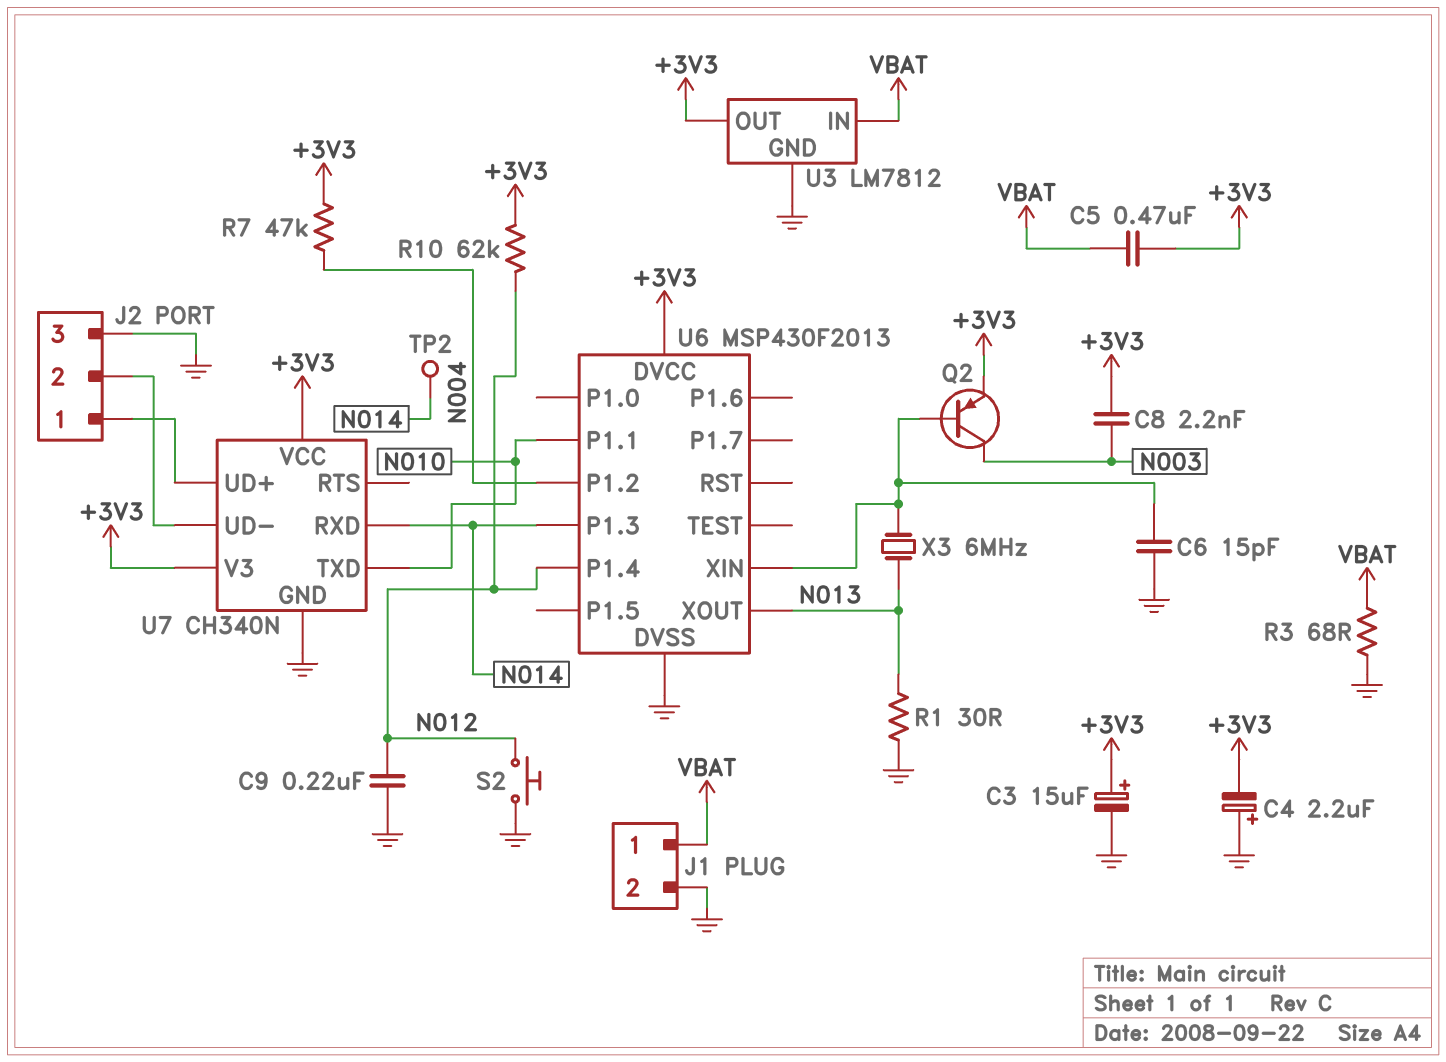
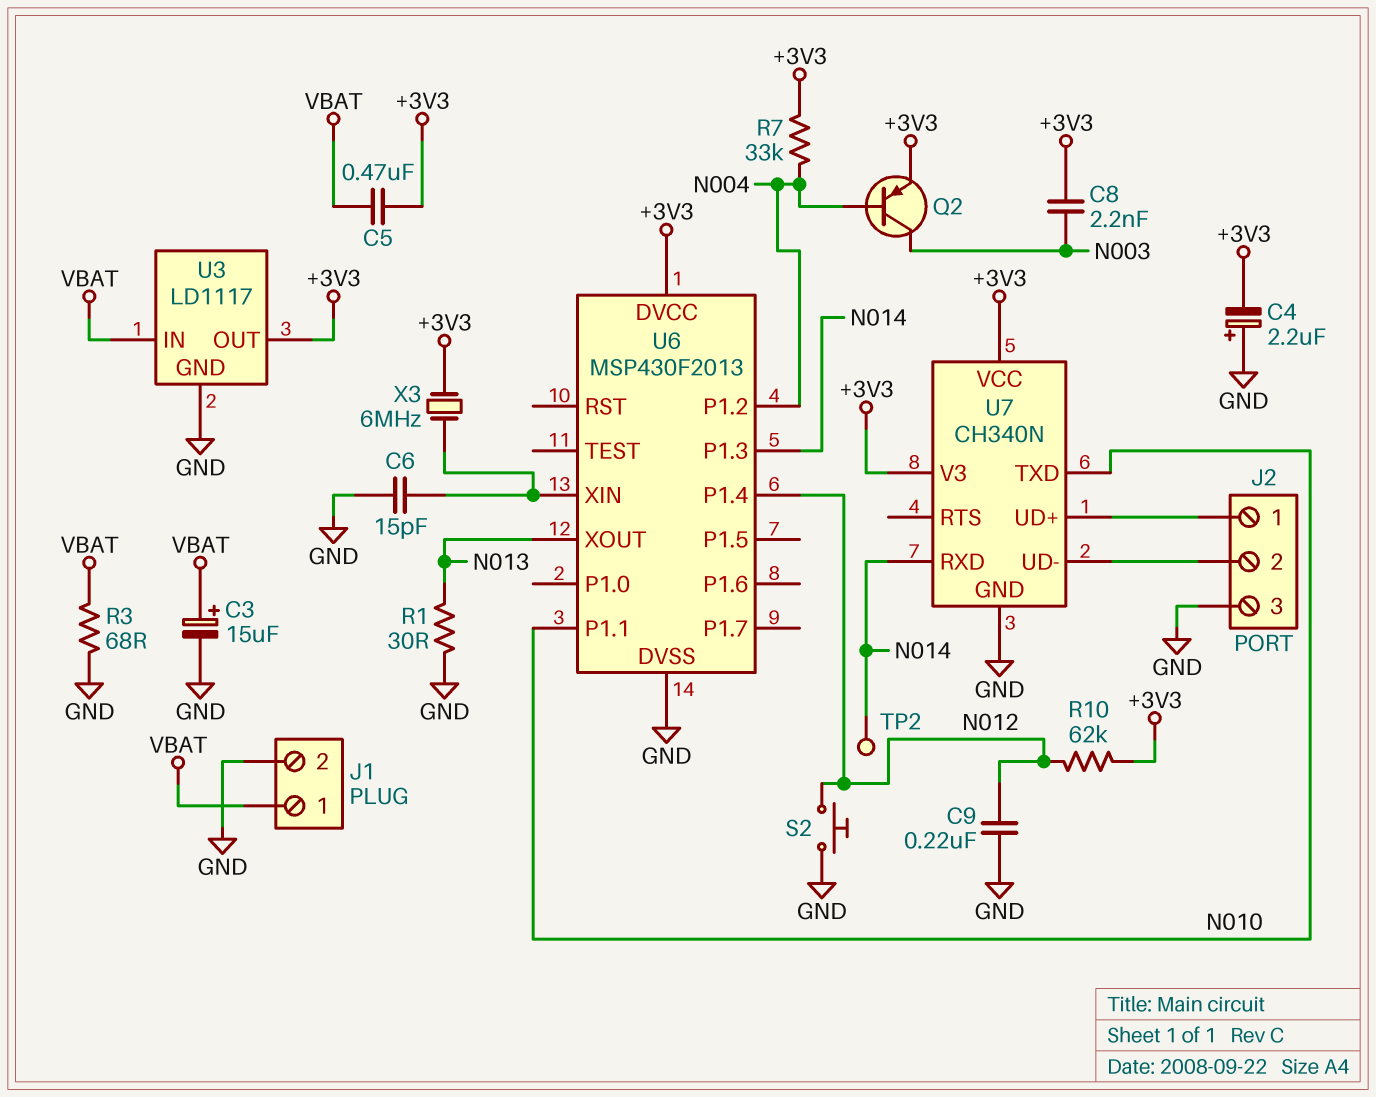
C3: 15uF (plus +3V3, minus GND) -> 15uF (plus VBAT, minus GND)
Q2: PNP (B U6/XIN, C N003, E +3V3) -> PNP (B N004, C N003, E +3V3)
R7: 47k (+3V3, N004) -> 33k (+3V3, N004)
U3: LM7812 -> LD1117
X3: 6MHz (N013, U6/XIN) -> 6MHz (+3V3, U6/XIN)

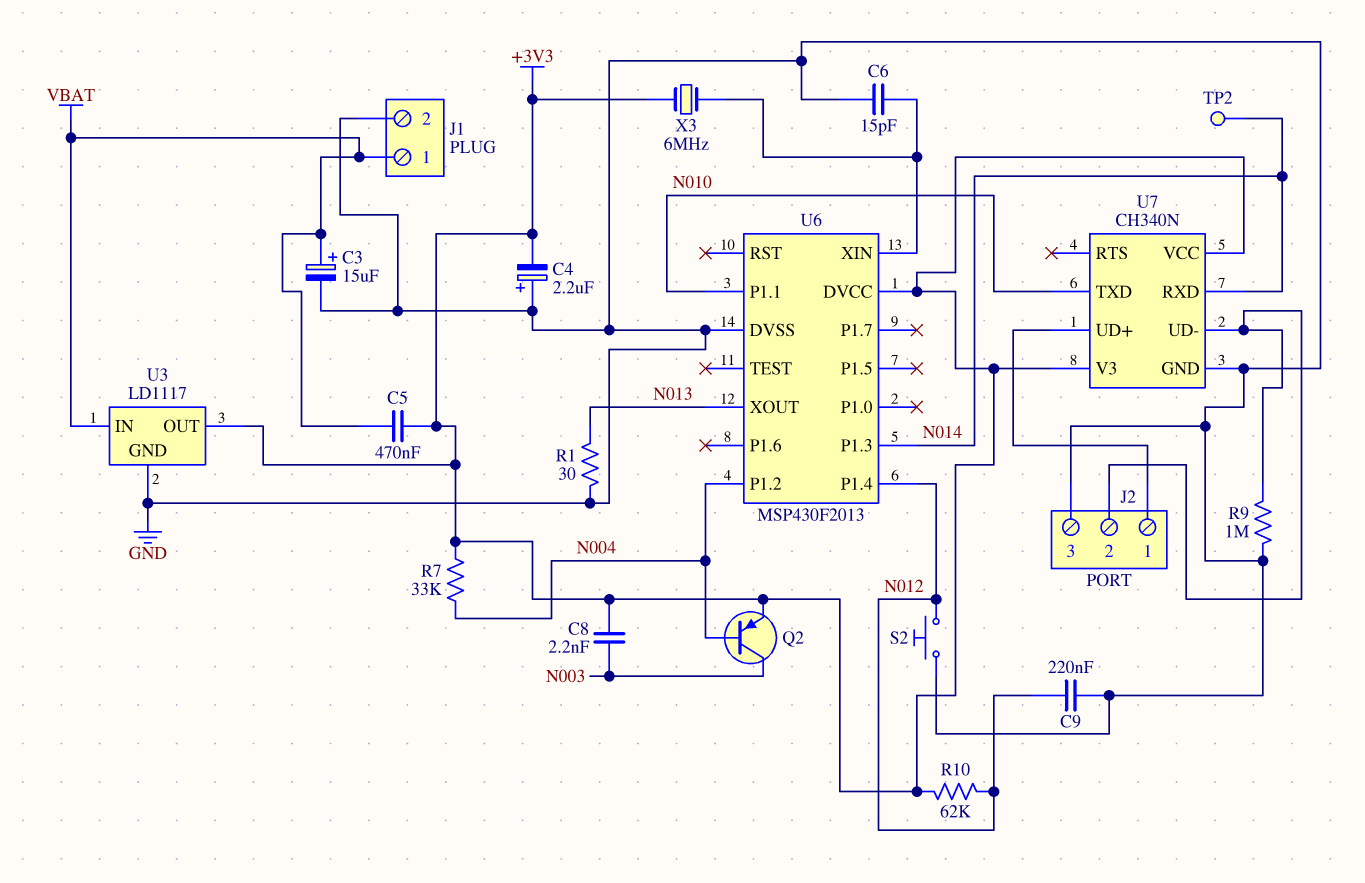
R3: 68 (GND, VBAT) -> none
R9: none -> 1M (GND, J2/2)

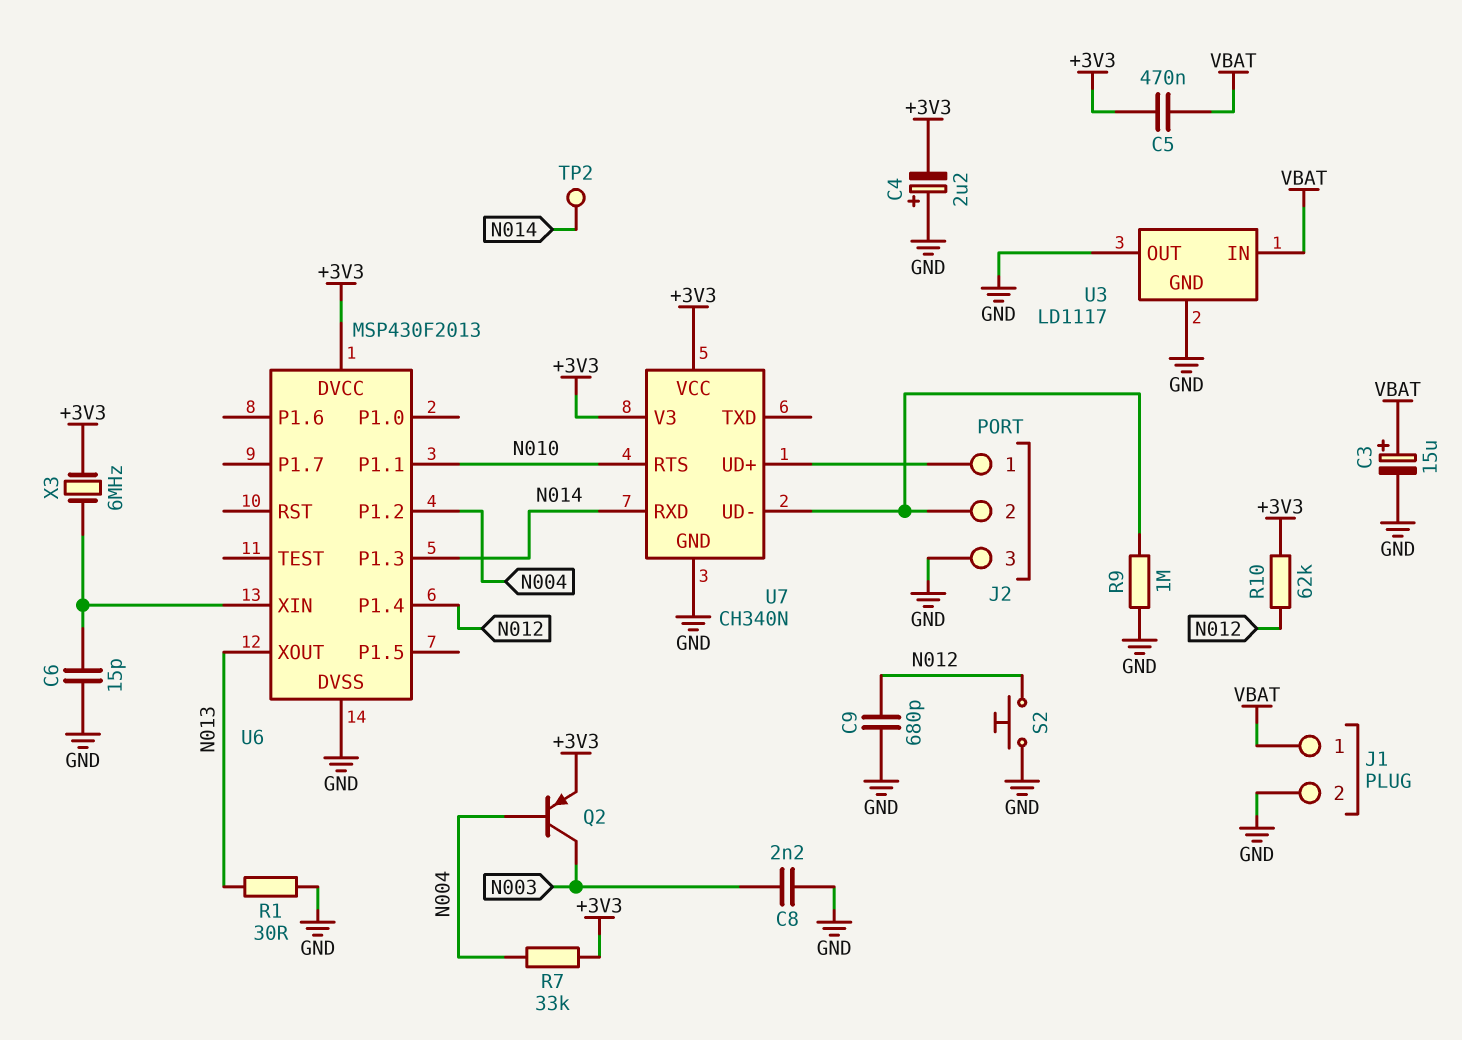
C8: 2.2nF (+3V3, N003) -> 2.2nF (GND, N003)
C9: 220nF (GND, N012) -> 680pF (GND, N012)
U3 pin OUT: +3V3 -> GND
U7 pin RTS: none -> N010
U7 pin TXD: N010 -> none

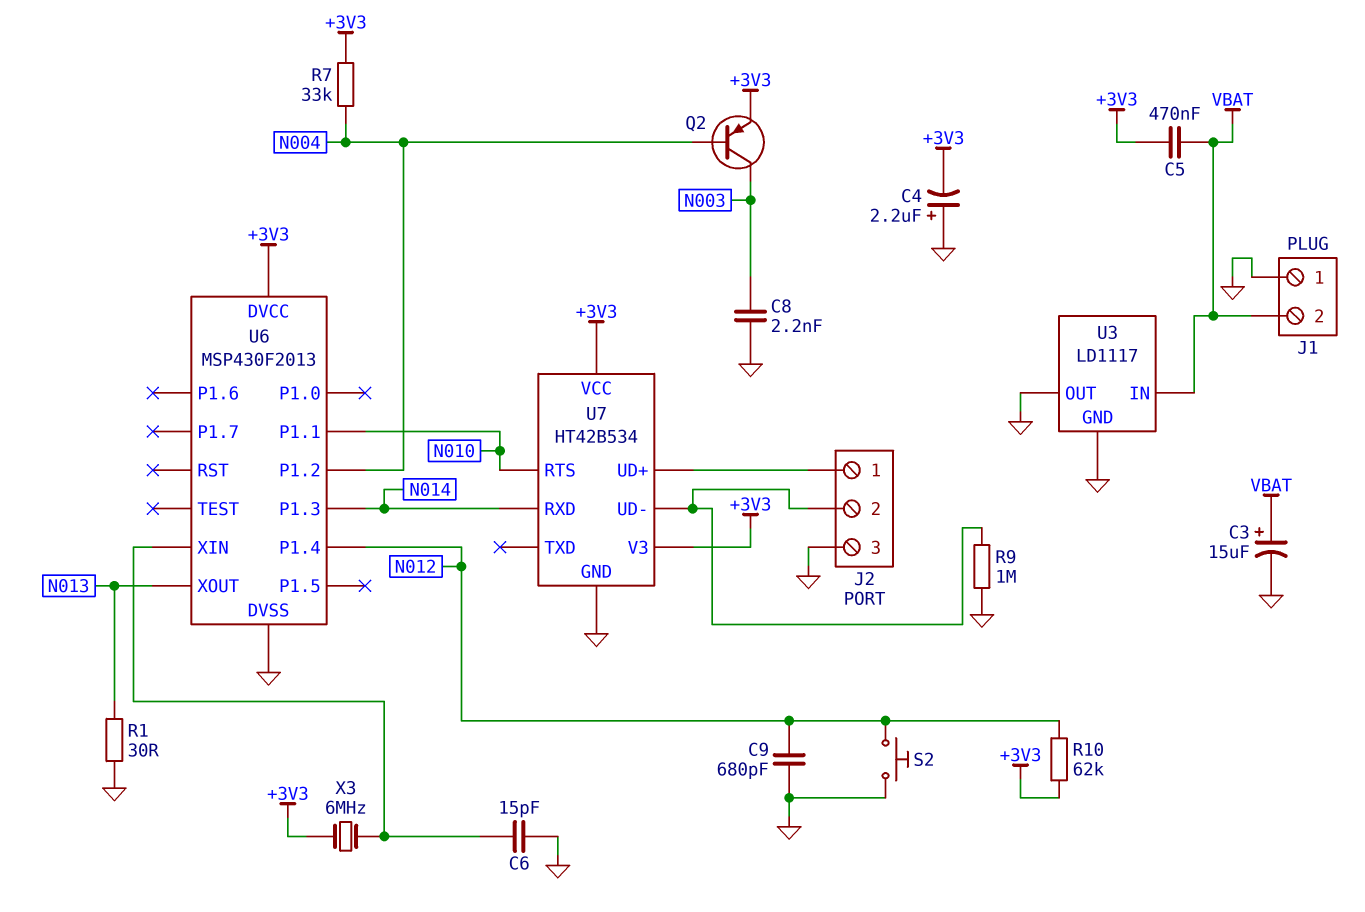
J1 pin 1: VBAT -> GND
J1 pin 2: GND -> VBAT
TP2: test point (N014) -> none
U7: CH340N -> HT42B534

